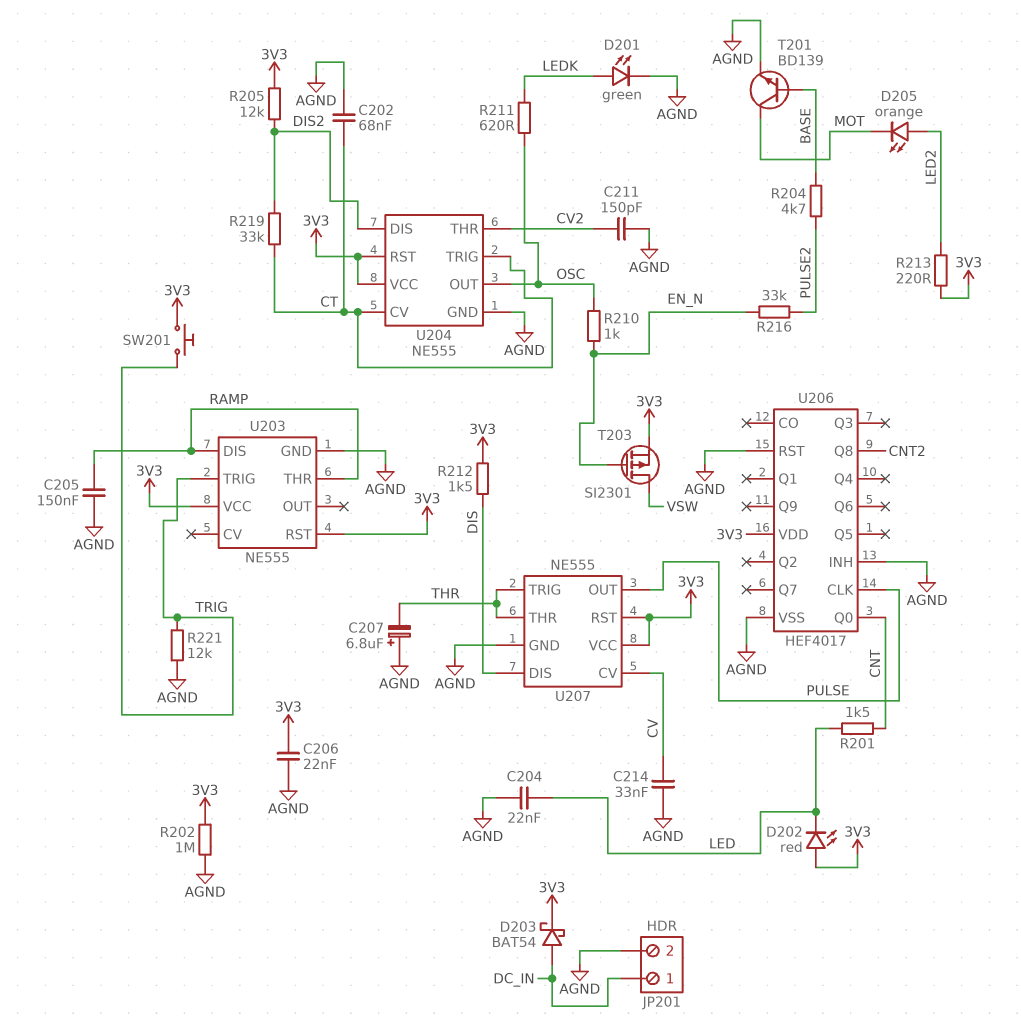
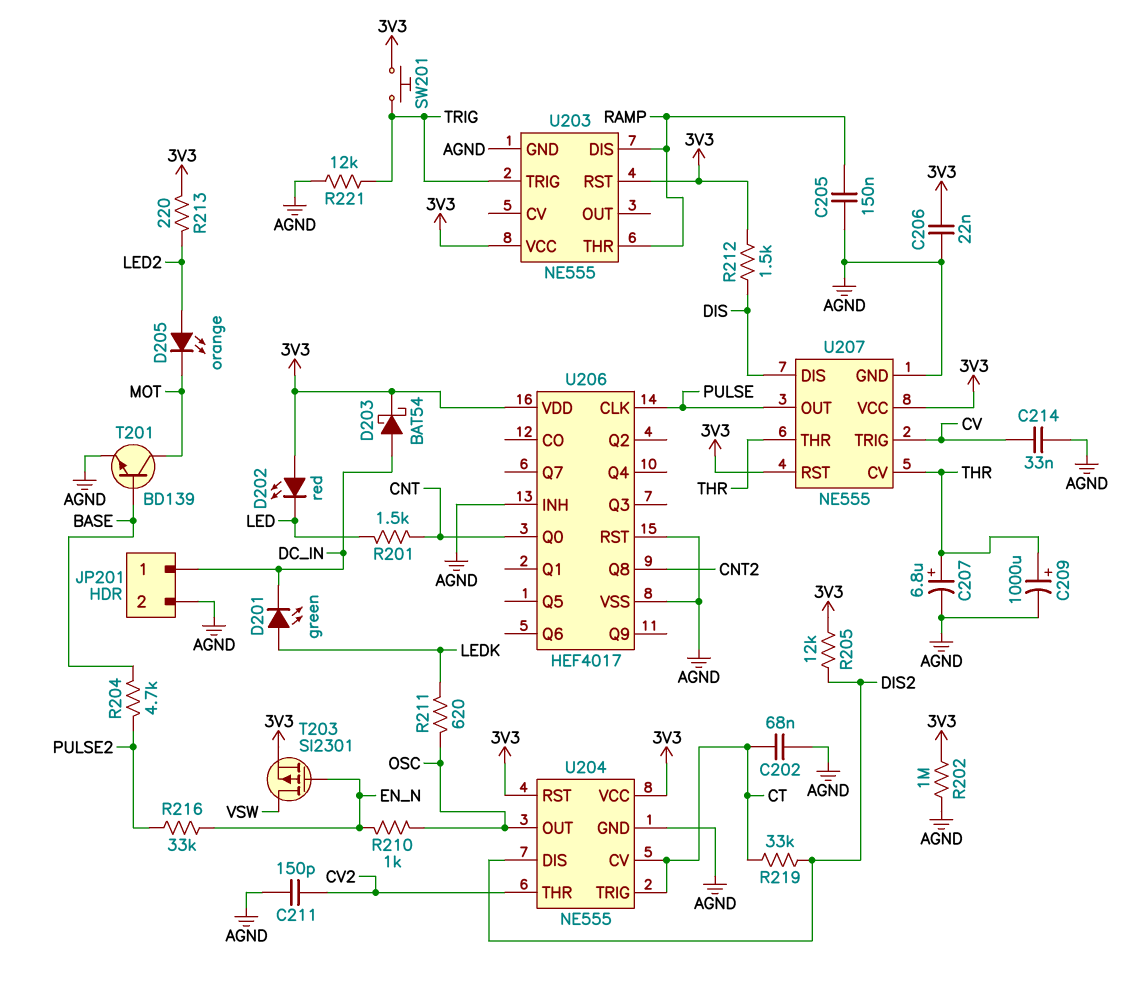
C204: 22nF (AGND, LED) -> none
C207: 6.8uF (plus AGND, minus THR) -> 6.8uF (plus THR, minus AGND)
C209: none -> 1000uF (plus THR, minus AGND)
D201: LED green (A LEDK, K AGND) -> LED green (A LEDK, K DC_IN)
U207 pin CV: CV -> THR
U207 pin TRIG: THR -> CV

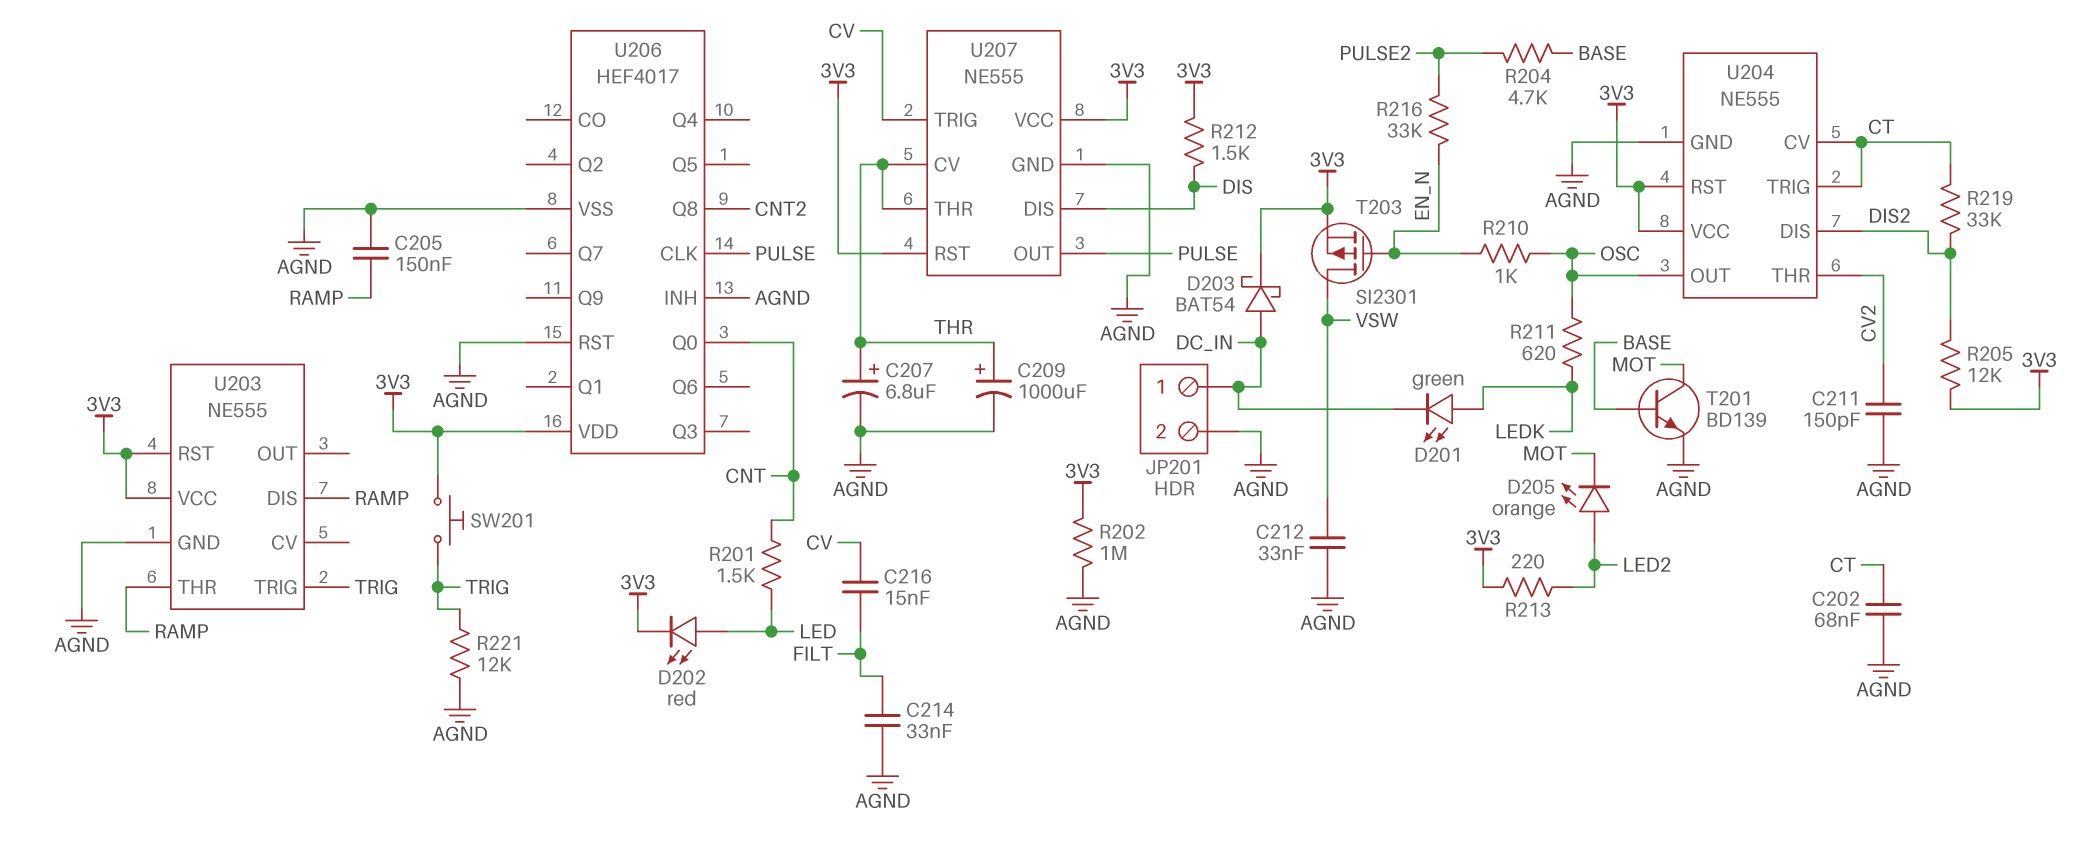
C206: 22nF (3V3, AGND) -> none
C212: none -> 33nF (AGND, VSW)
C214: 33nF (AGND, CV) -> 33nF (AGND, FILT)
C216: none -> 15nF (CV, FILT)
D202: LED red (A 3V3, K LED) -> LED red (A LED, K 3V3)

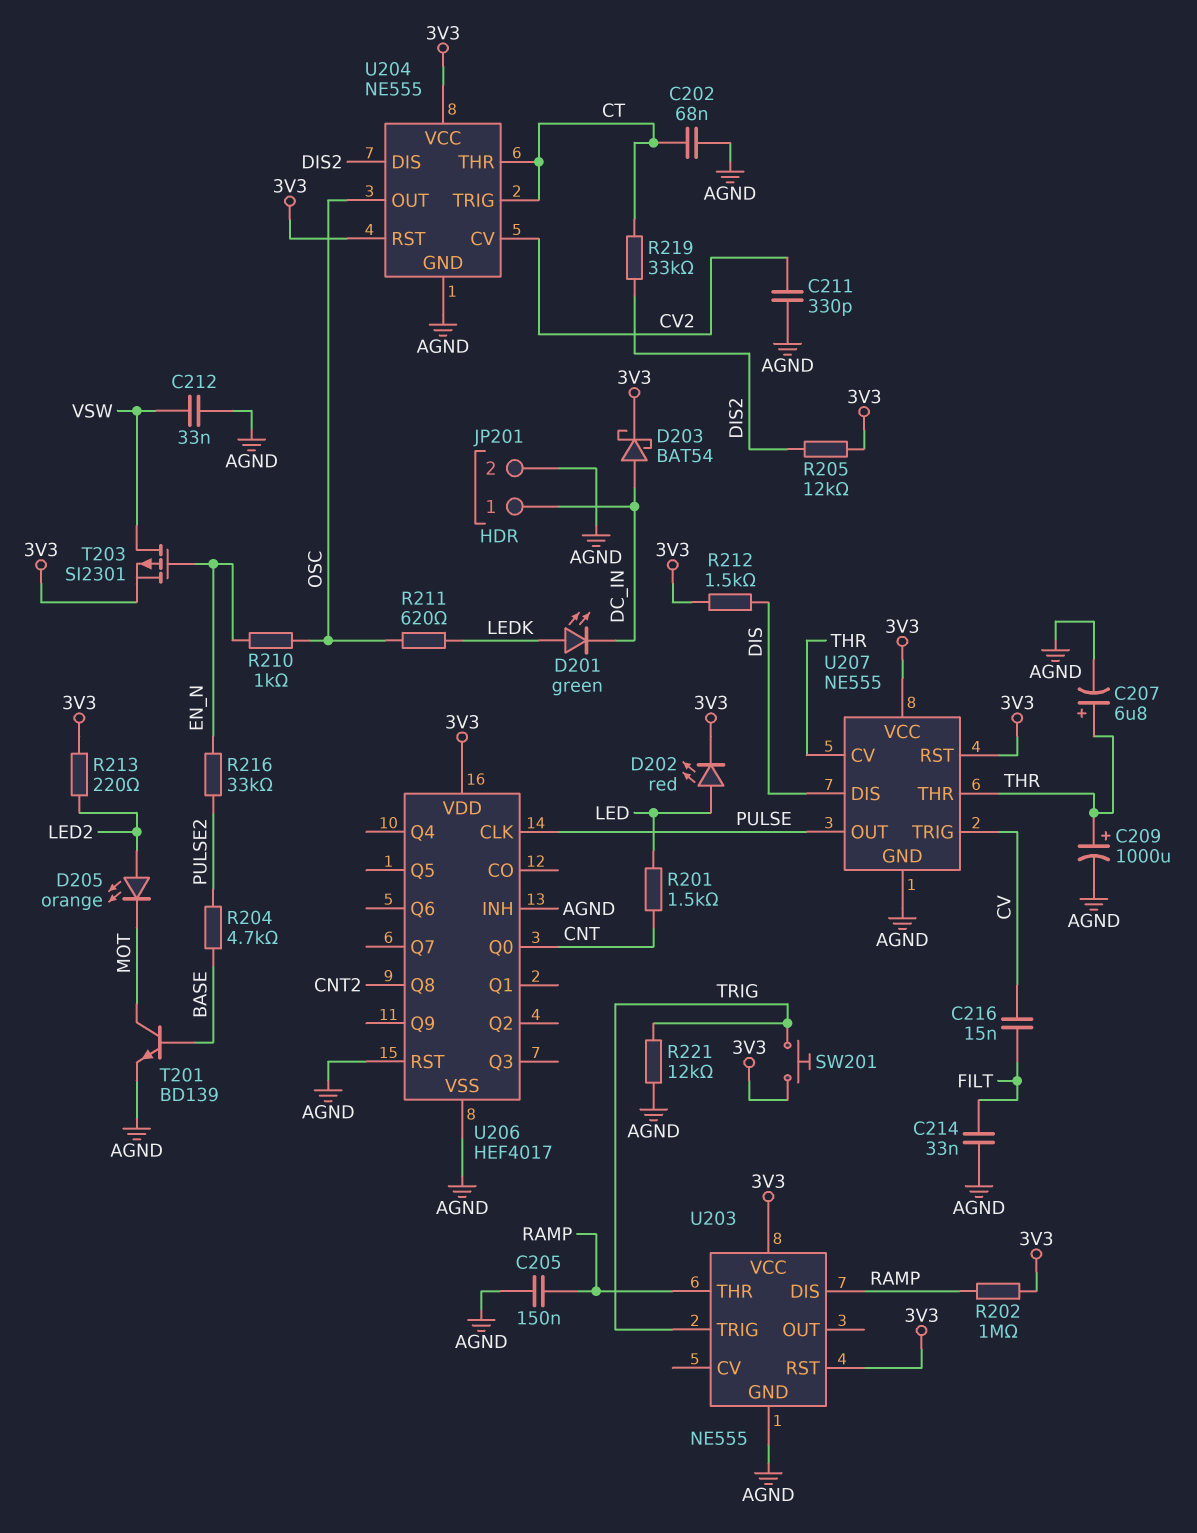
C211: 150pF (AGND, CV2) -> 330pF (AGND, CV2)
R202: 1M (3V3, AGND) -> 1M (3V3, RAMP)
U204 pin CV: CT -> CV2
U204 pin THR: CV2 -> CT

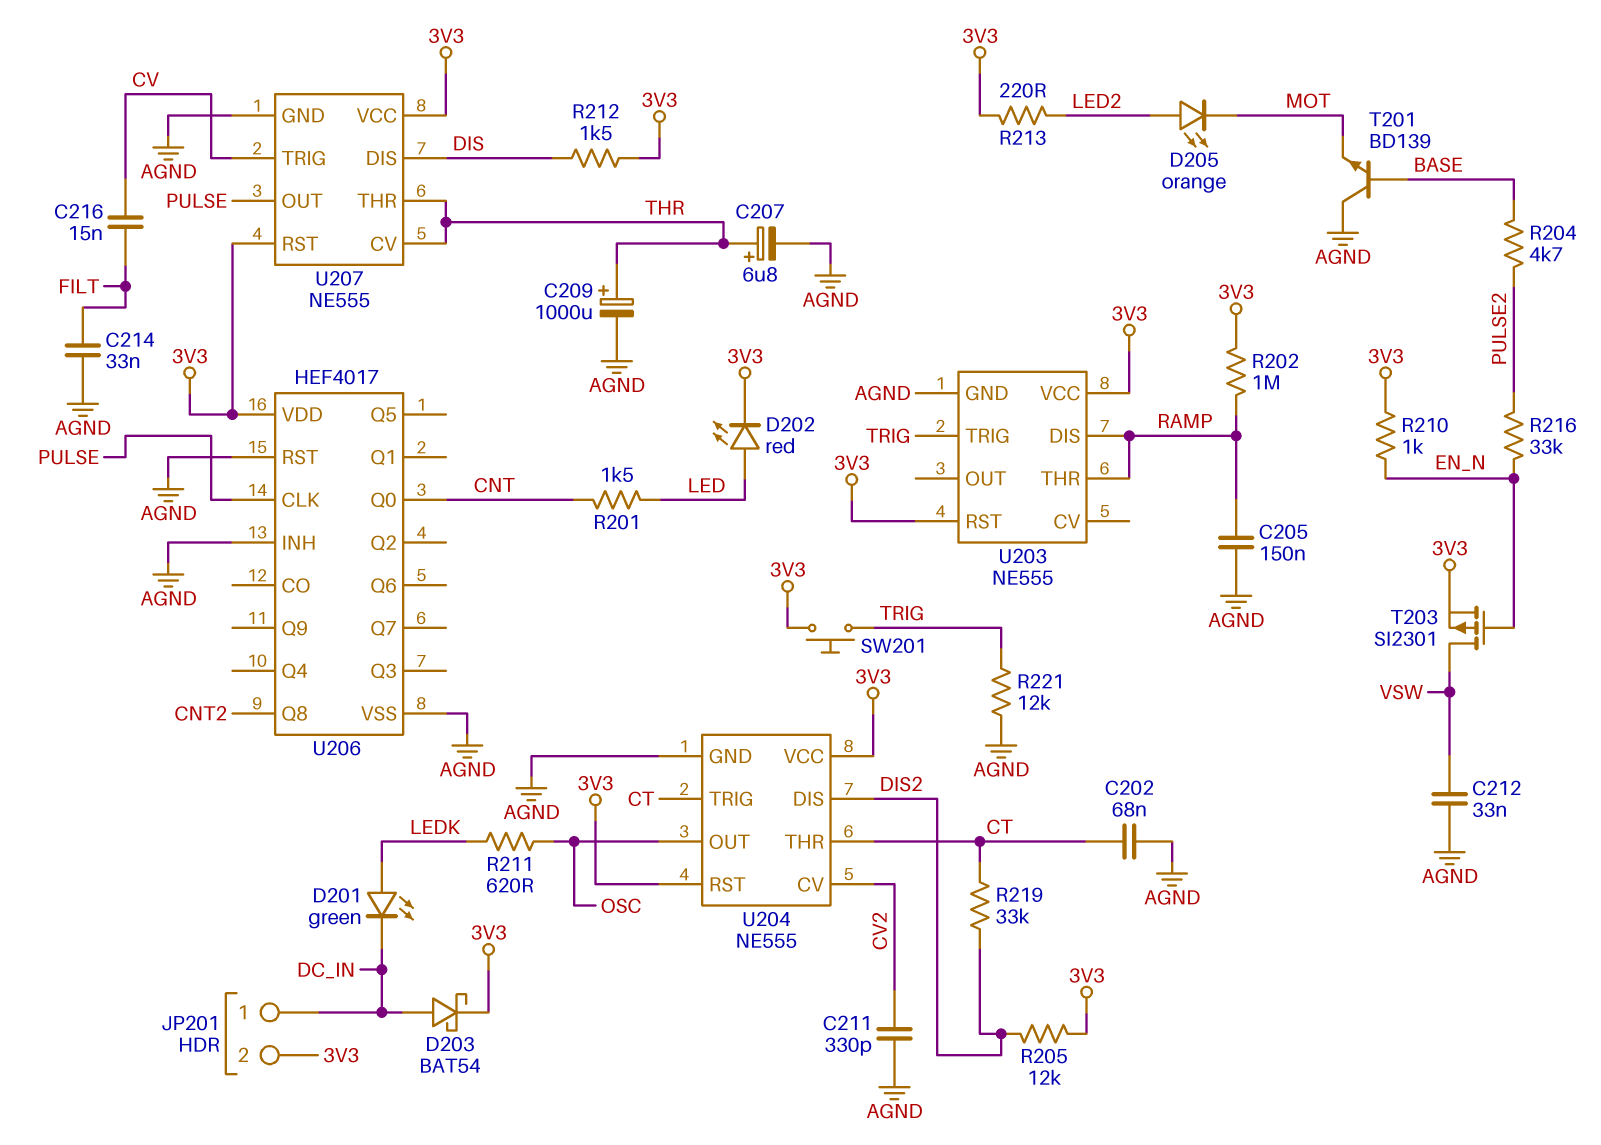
JP201 pin 2: AGND -> 3V3
R210: 1k (EN_N, OSC) -> 1k (3V3, EN_N)
T201: NPN BD139 (B BASE, C MOT, E AGND) -> NPN BD139 (B BASE, C AGND, E MOT)

